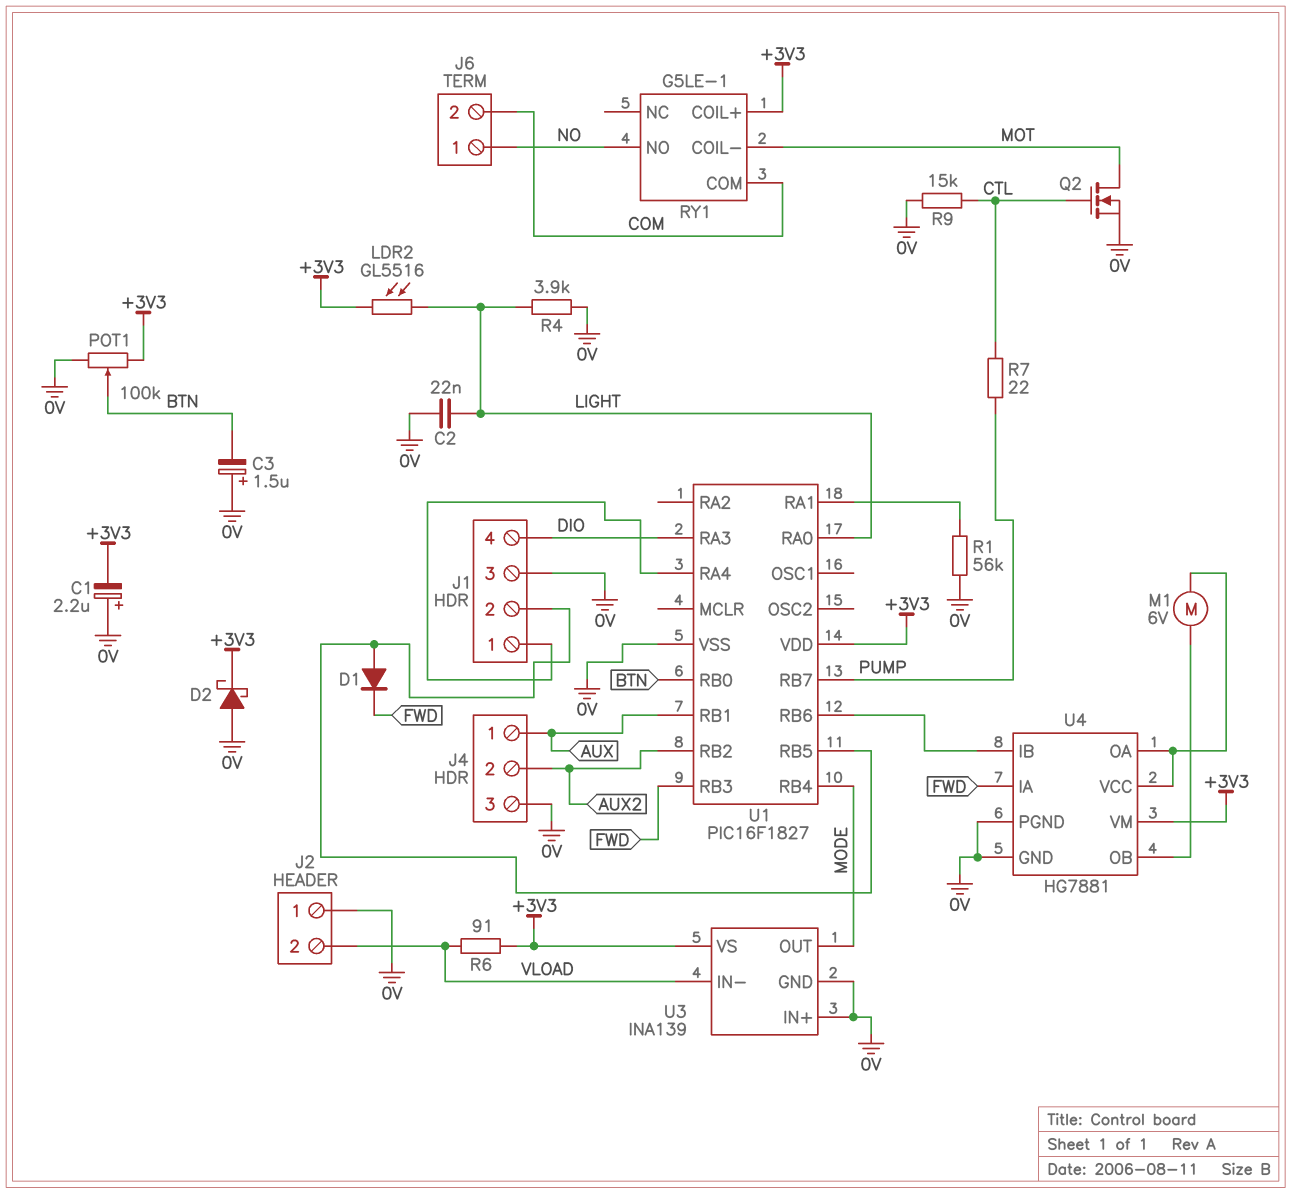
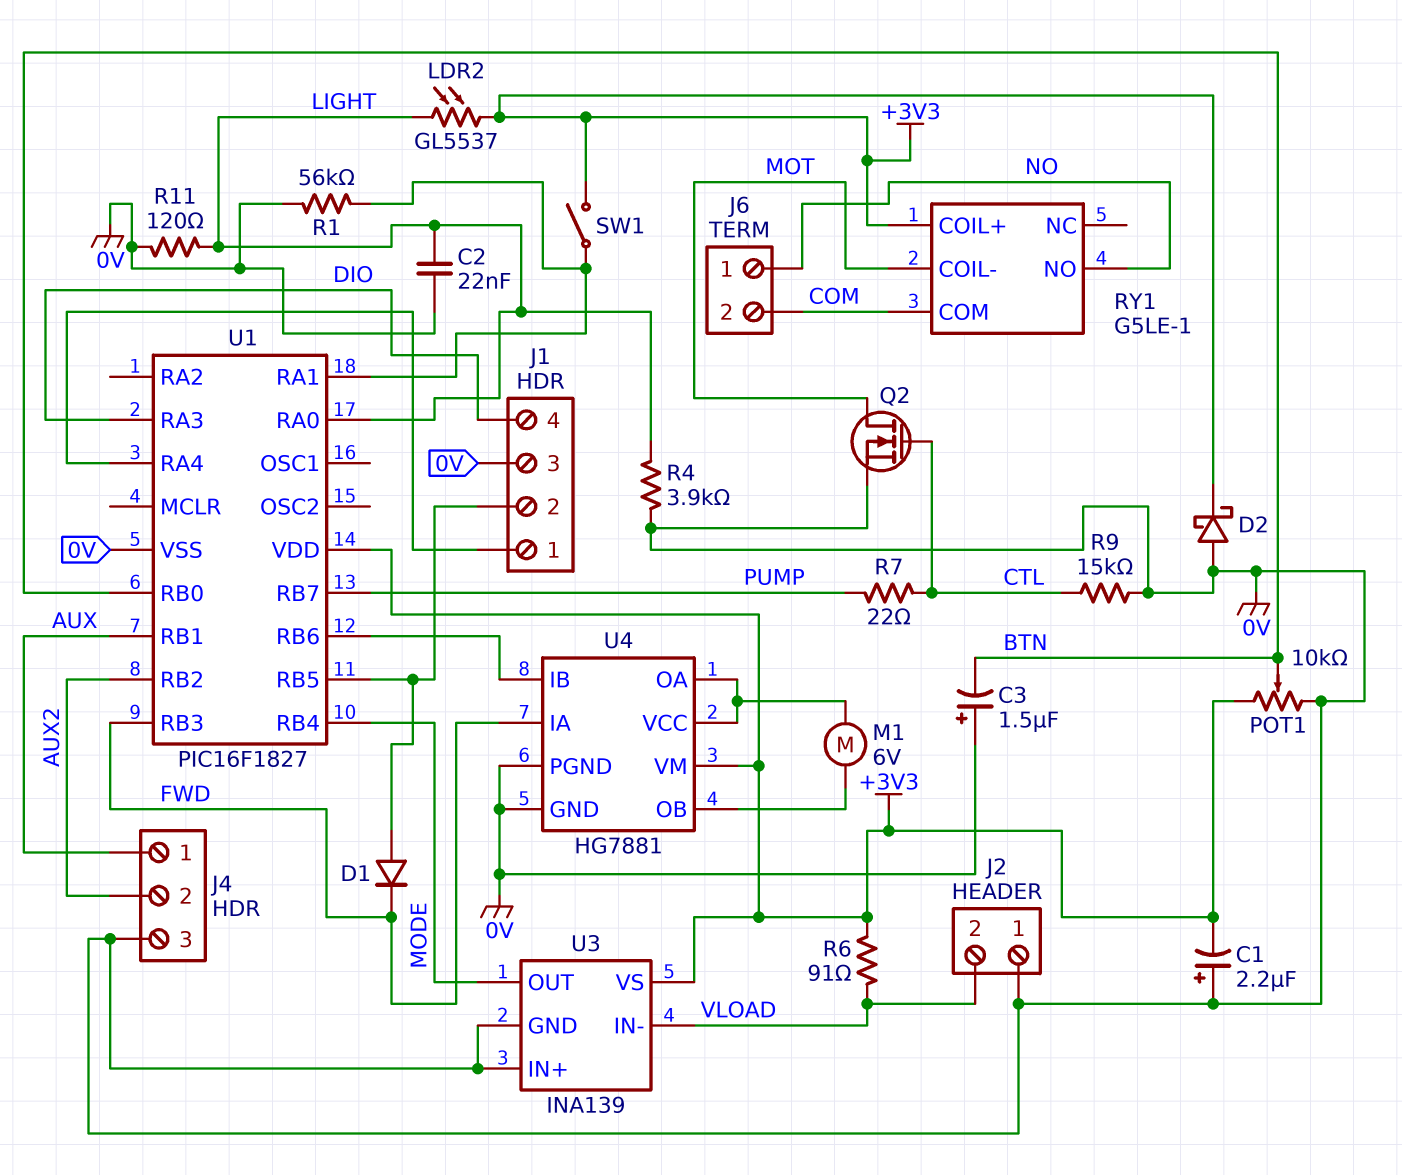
LDR2: GL5516 (+3V3, LIGHT) -> GL5537 (+3V3, LIGHT)
POT1: 100k (+3V3, 0V, wiper BTN) -> 10k (+3V3, 0V, wiper BTN)
R11: none -> 120 (0V, LIGHT)
SW1: none -> switch (+3V3, U1/RA1)

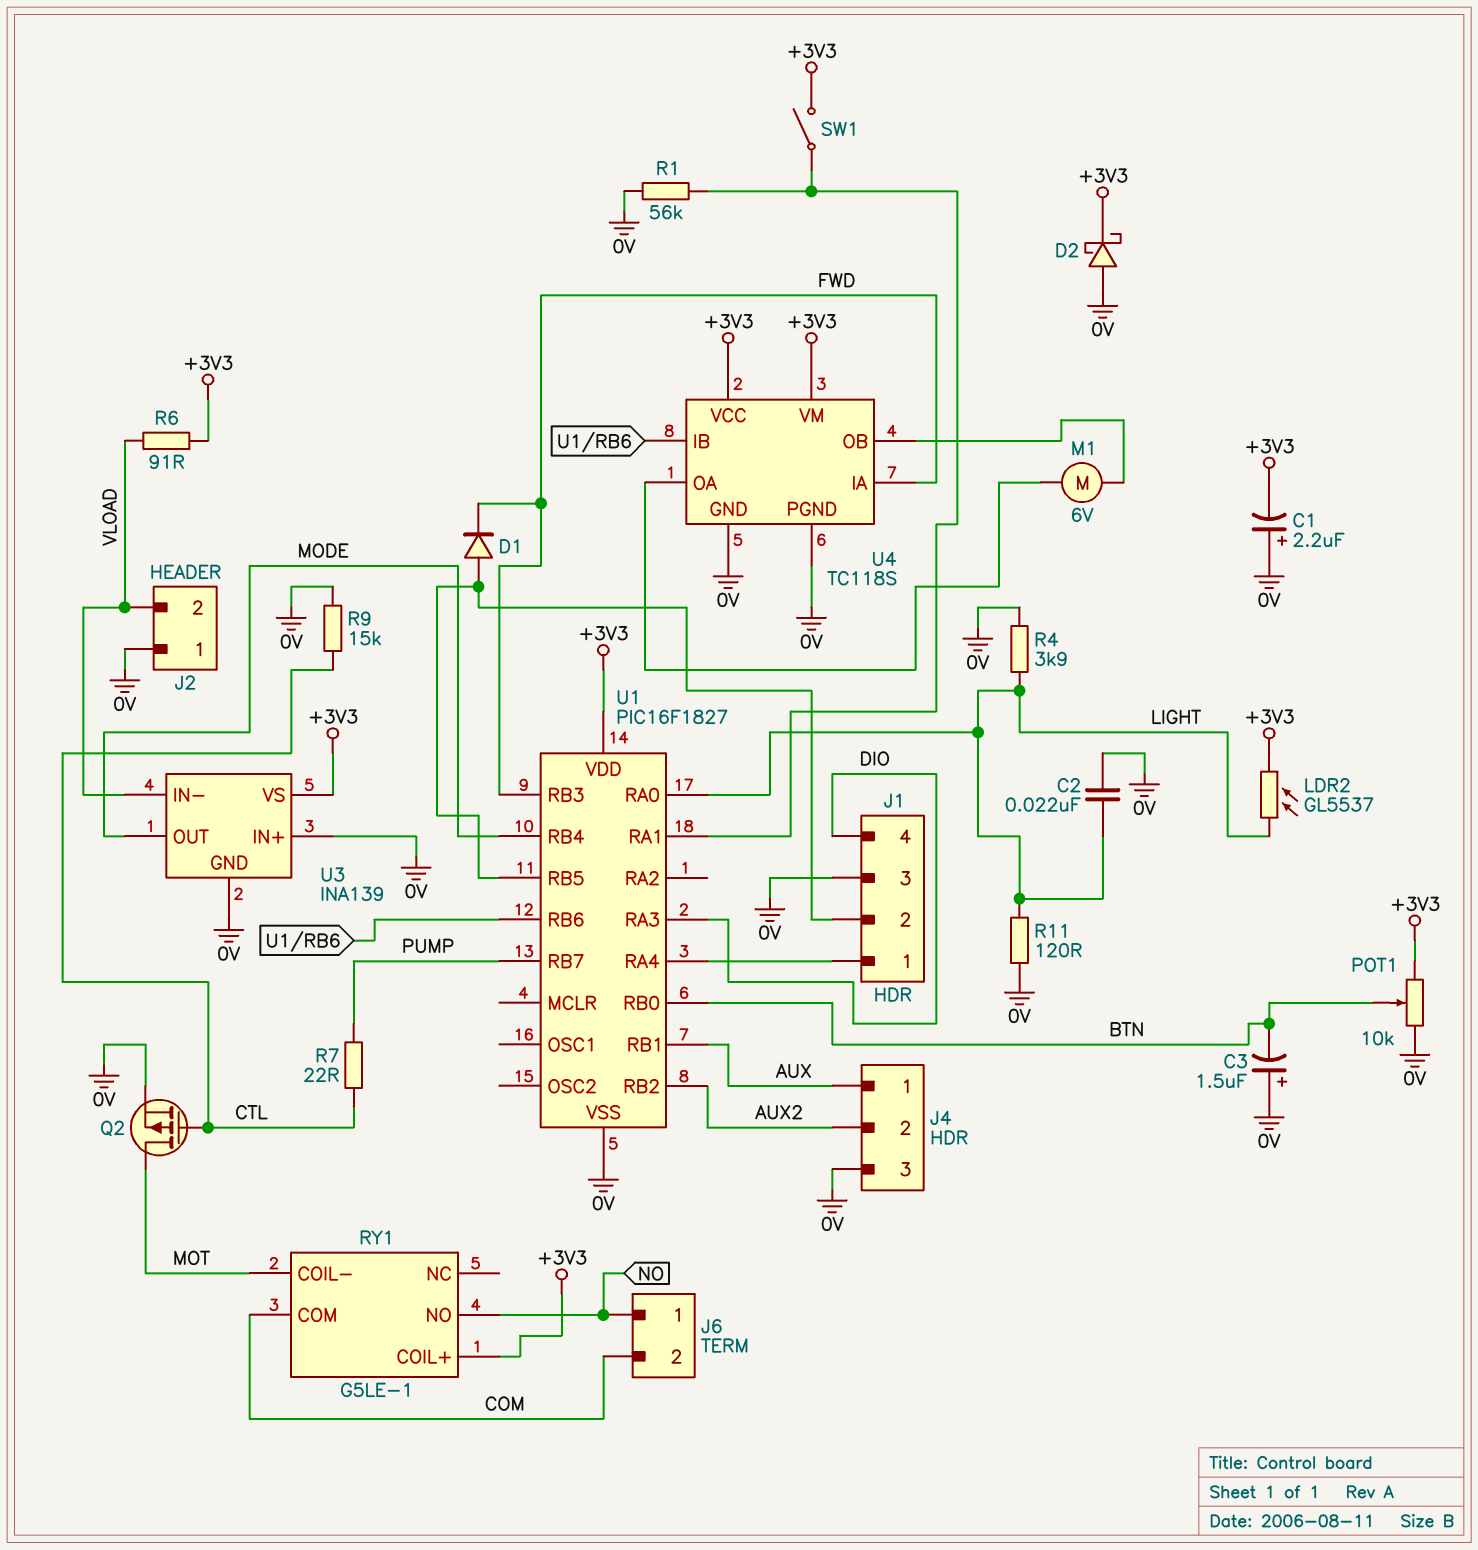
Q2: NMOS (G CTL, D MOT, S 0V) -> PMOS (G CTL, D MOT, S 0V)
U4: HG7881 -> TC118S
U4 pin VCC: U4/OA -> +3V3

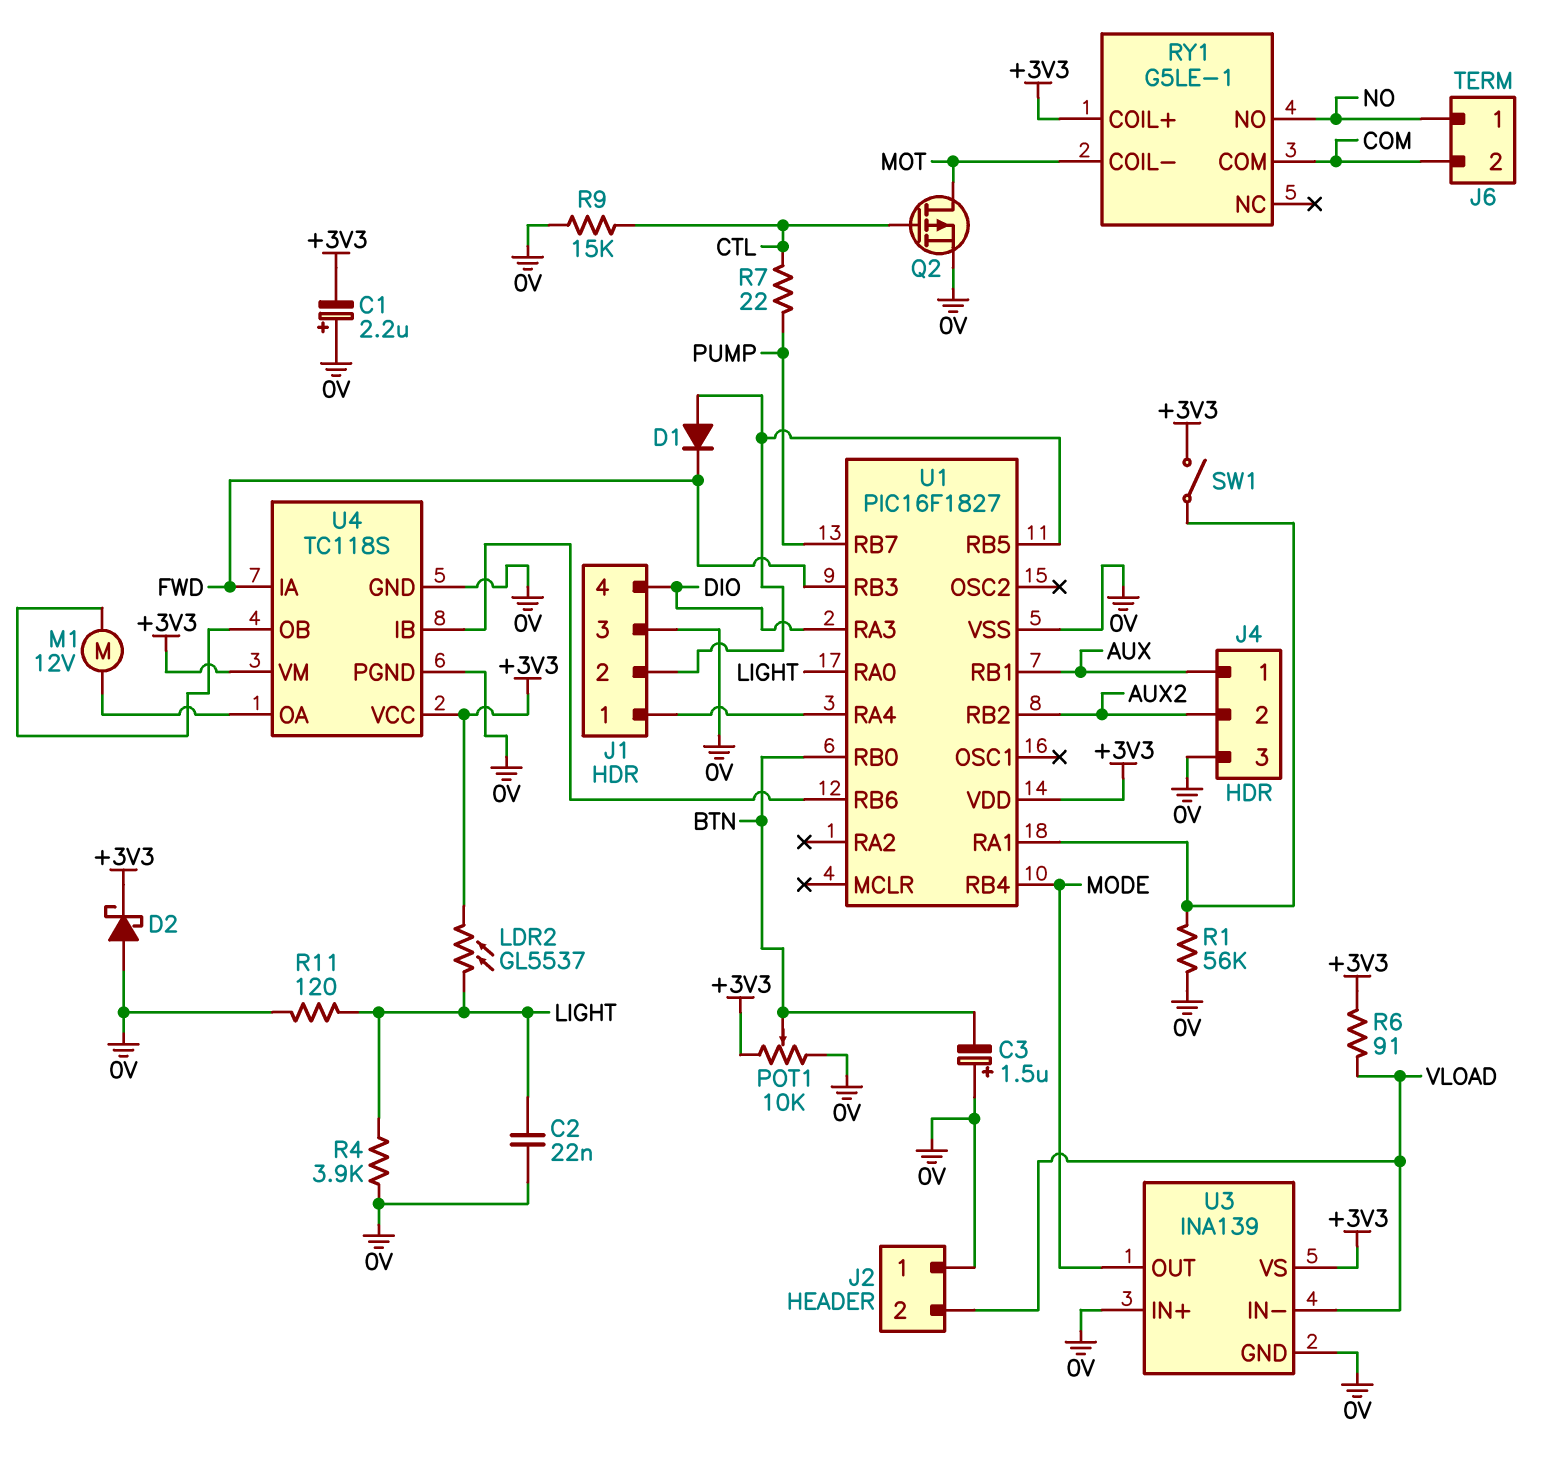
M1: motor 6V (U4/OA, U4/OB) -> motor 12V (U4/OA, U4/OB)

